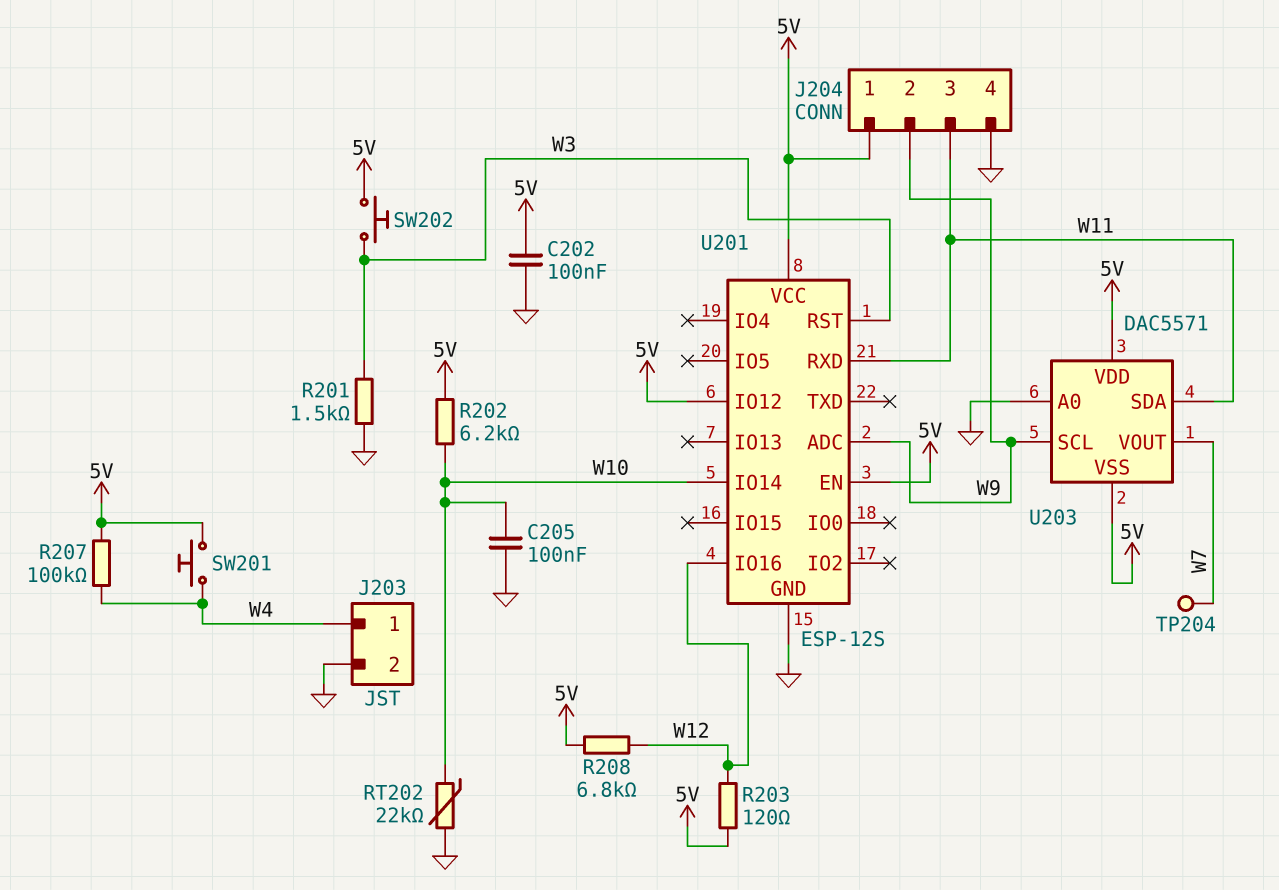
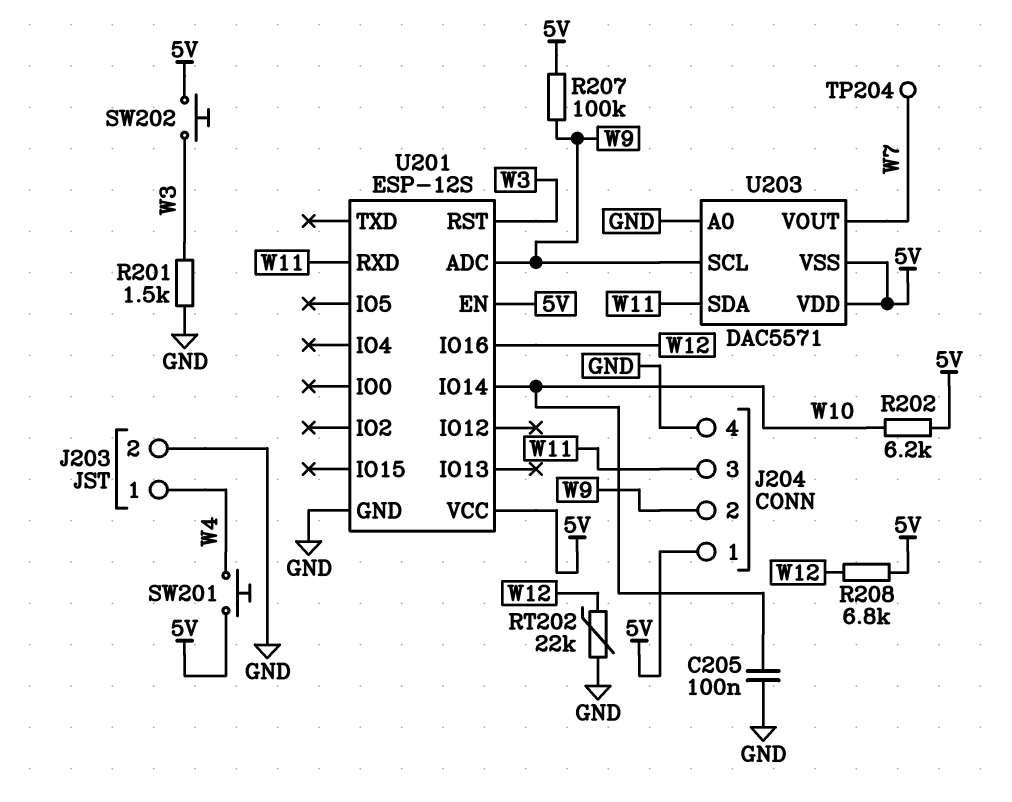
C202: 100nF (5V, GND) -> none
R203: 120 (5V, W12) -> none
R207: 100k (5V, W4) -> 100k (5V, W9)
RT202: 22k (GND, W10) -> 22k (GND, W12)
U201 pin IO12: 5V -> none

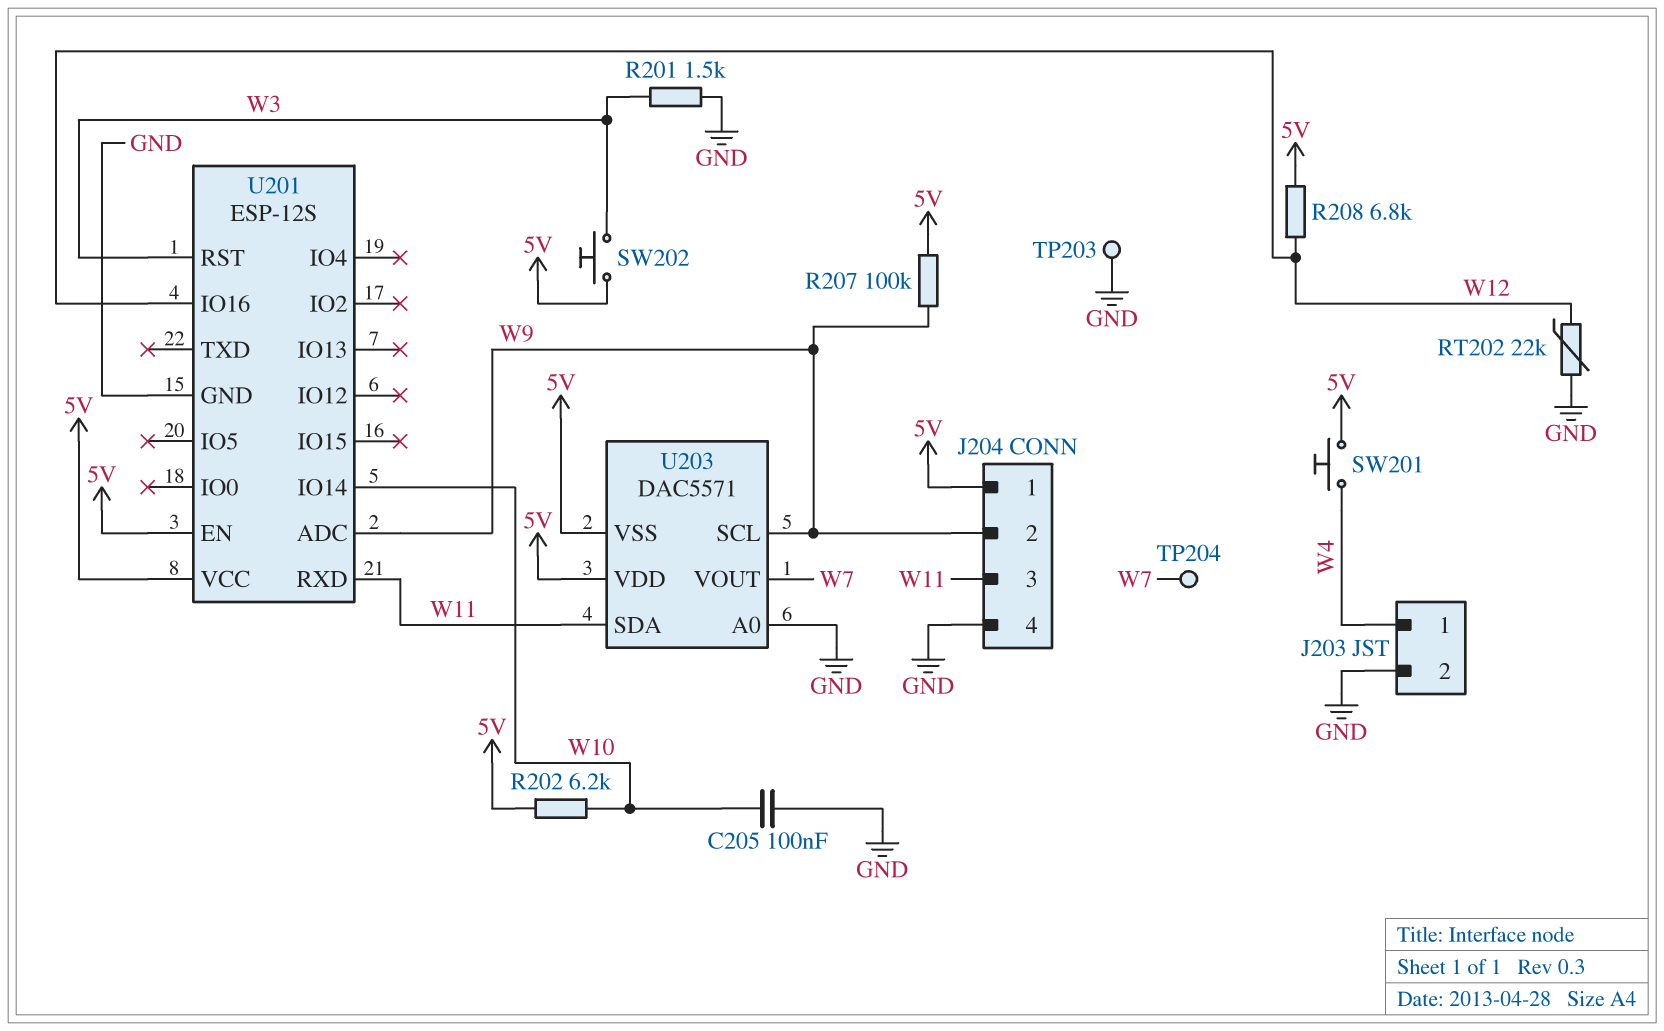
TP203: none -> test point (GND)

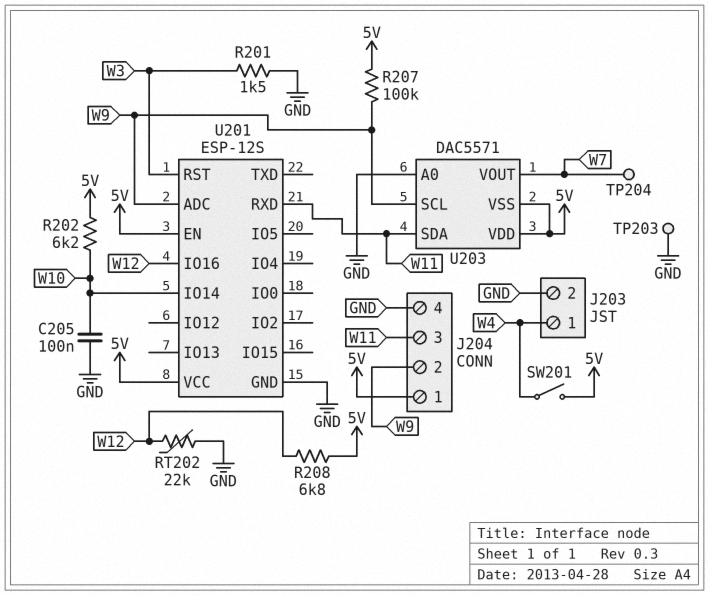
SW201: button (5V, W4) -> switch (5V, W4)
SW202: button (5V, W3) -> none

